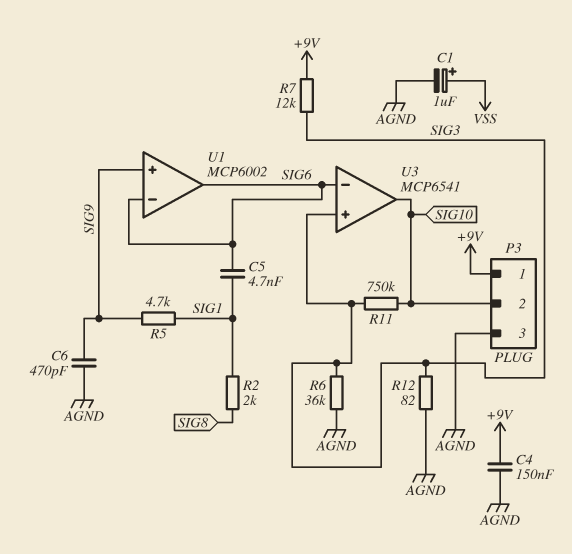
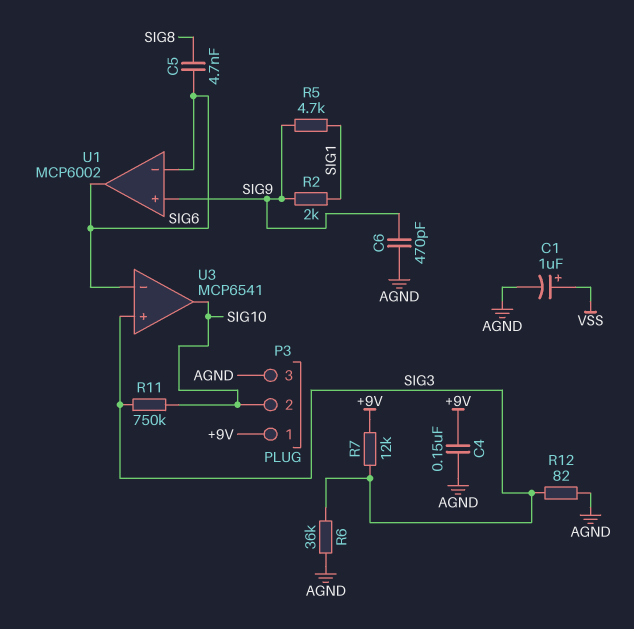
C5: 4.7nF (SIG1, SIG6) -> 4.7nF (SIG6, SIG8)
R2: 2k (SIG1, SIG8) -> 2k (SIG1, SIG9)

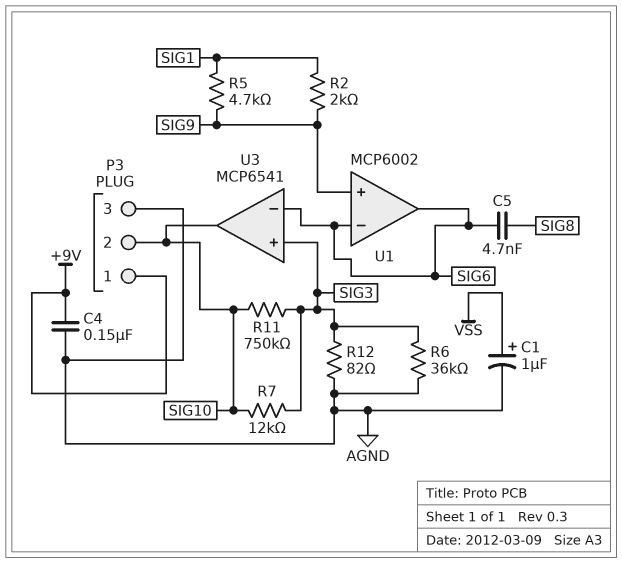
C6: 470pF (AGND, SIG9) -> none
R7: 12k (+9V, SIG3) -> 12k (SIG3, SIG10)

